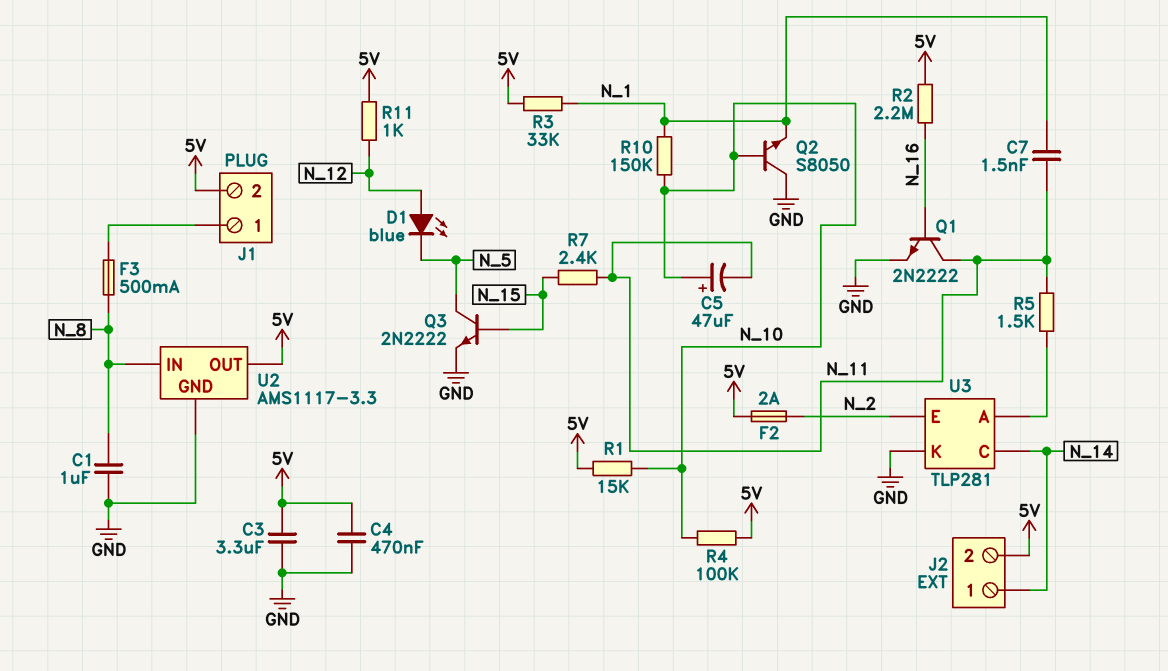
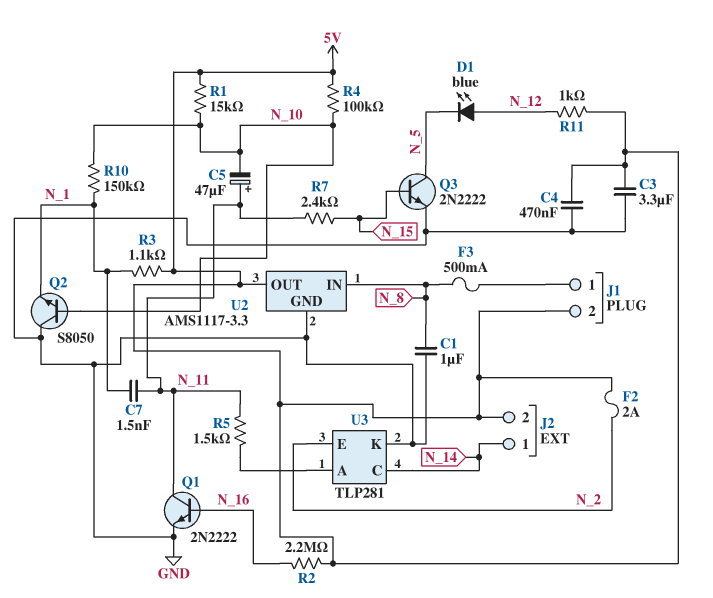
C5: 47uF (plus N_10, minus N_11) -> 47uF (plus N_11, minus N_10)
R3: 33k (5V, N_1) -> 1.1k (5V, N_1)

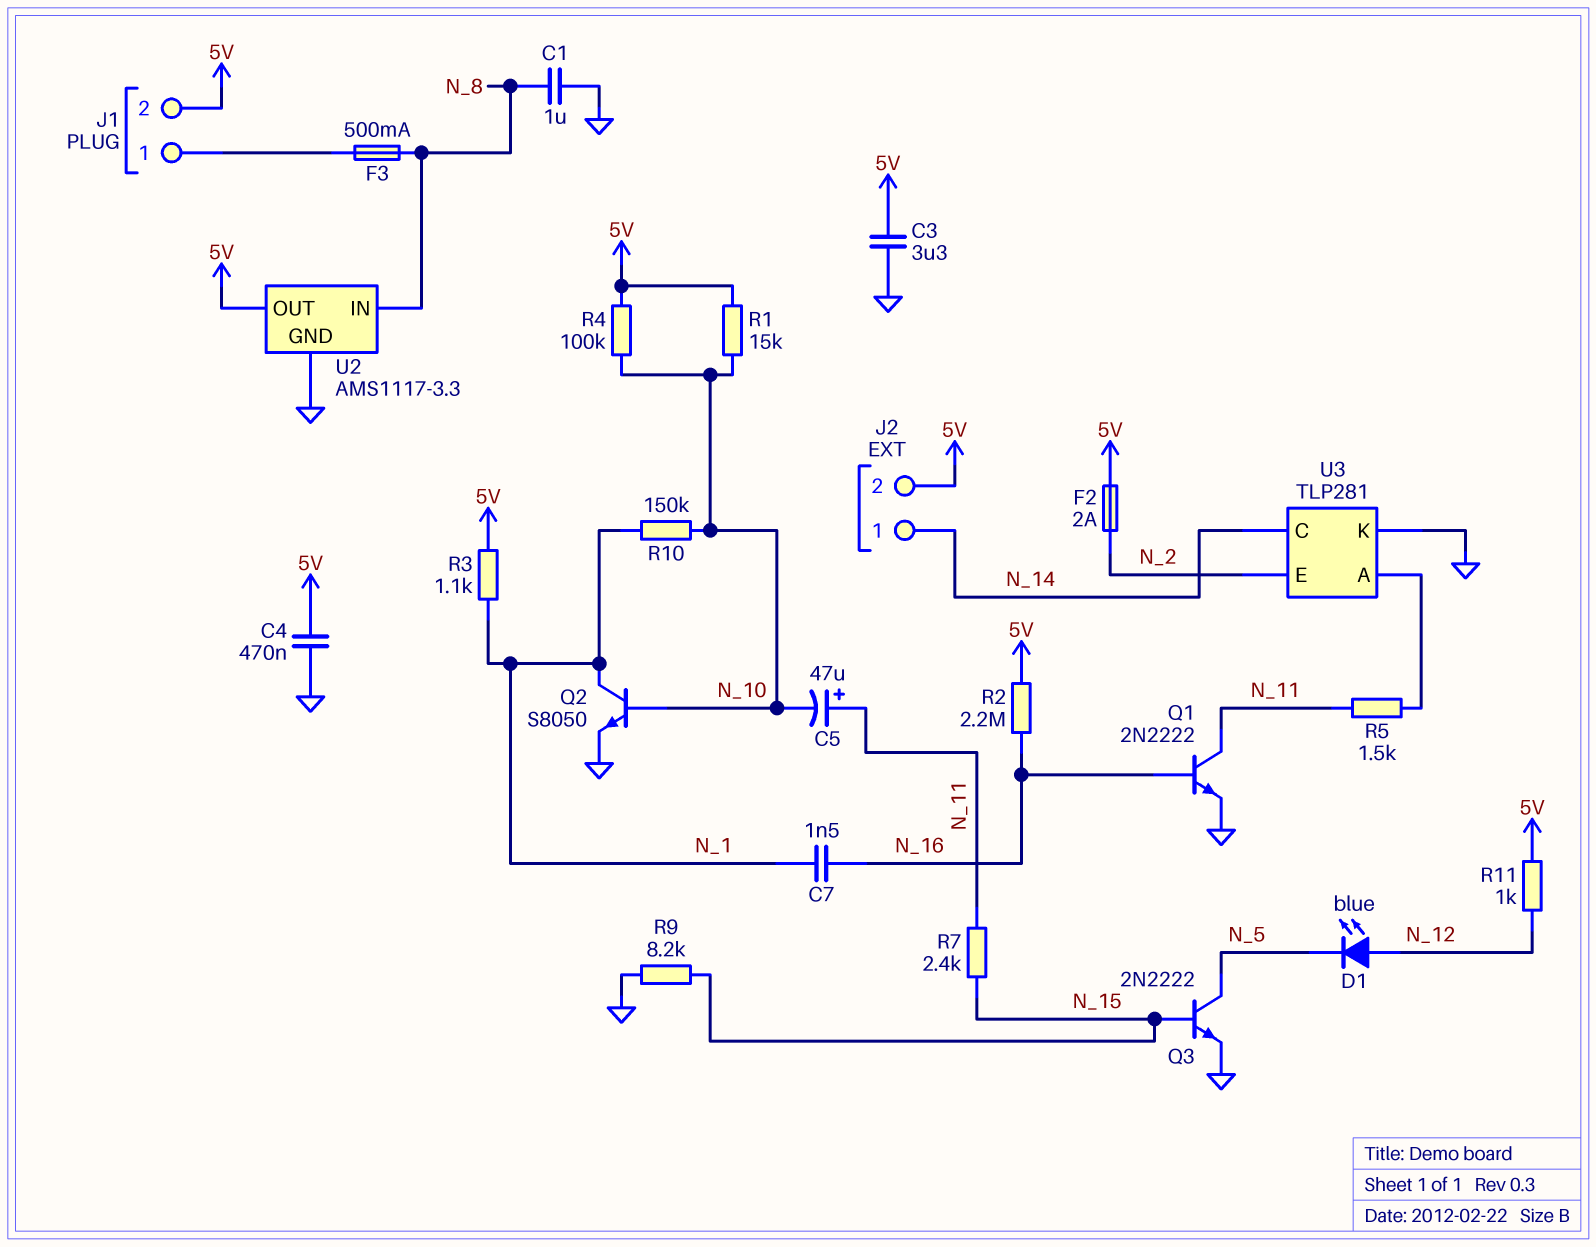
C7: 1.5nF (N_1, N_11) -> 1.5nF (N_1, N_16)
Q2: NPN S8050 (B N_10, C GND, E N_1) -> NPN S8050 (B N_10, C N_1, E GND)
R9: none -> 8.2k (GND, N_15)

